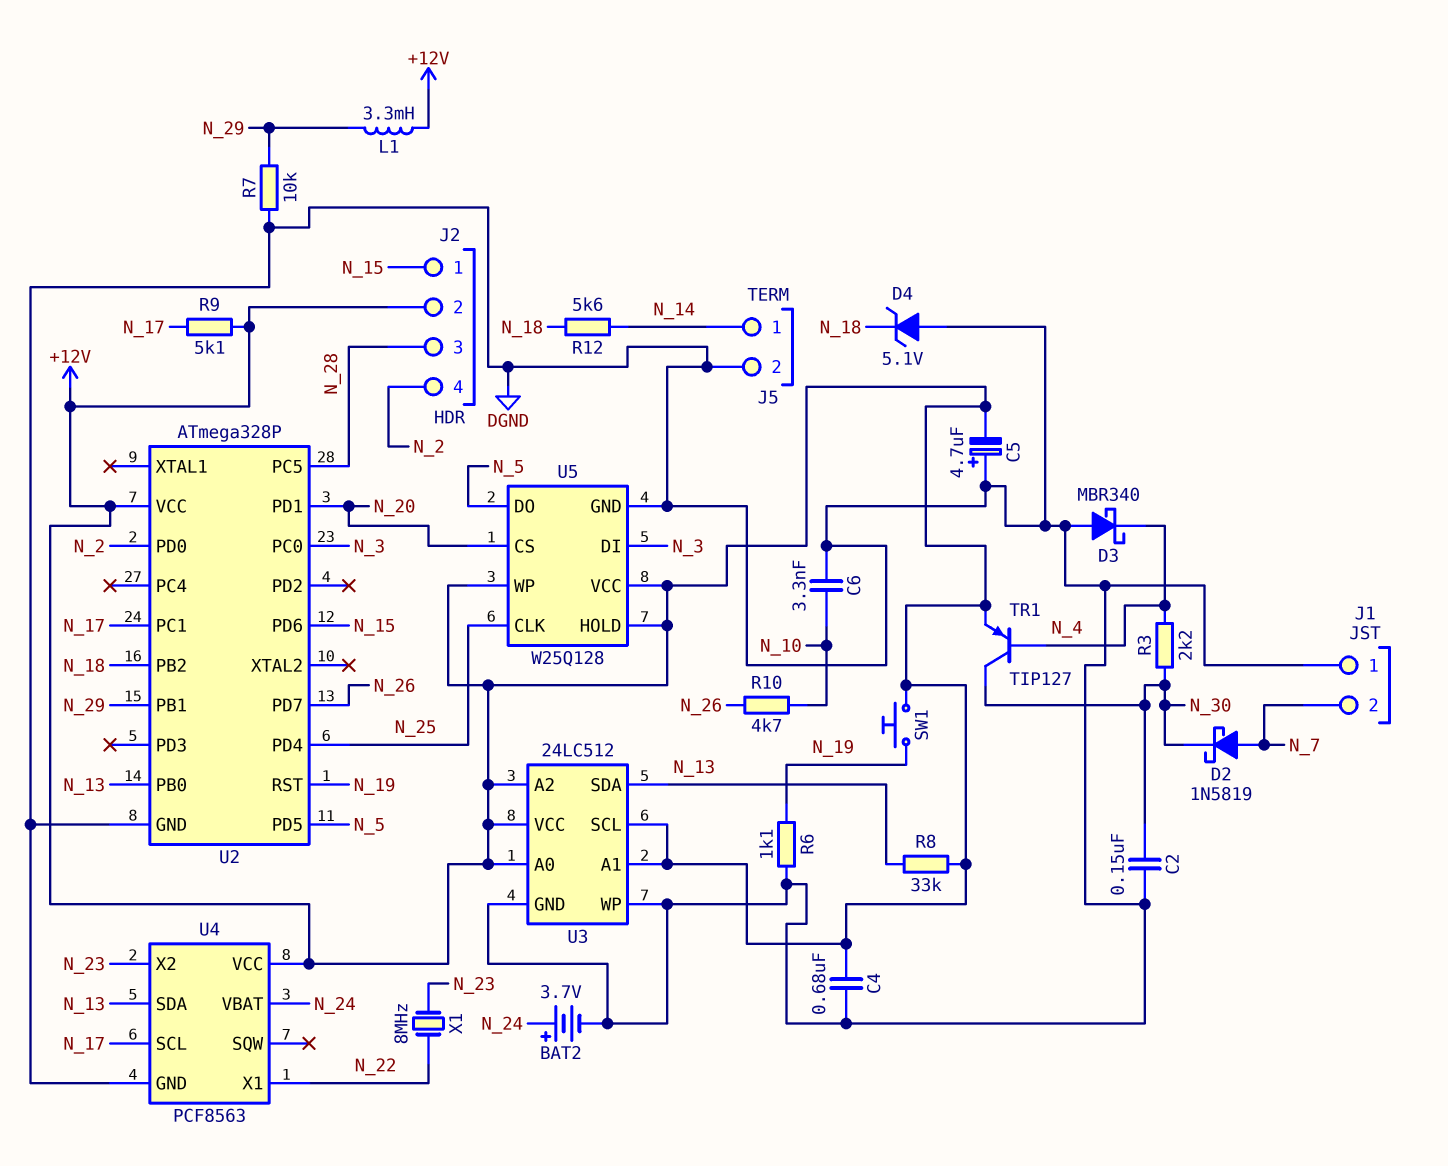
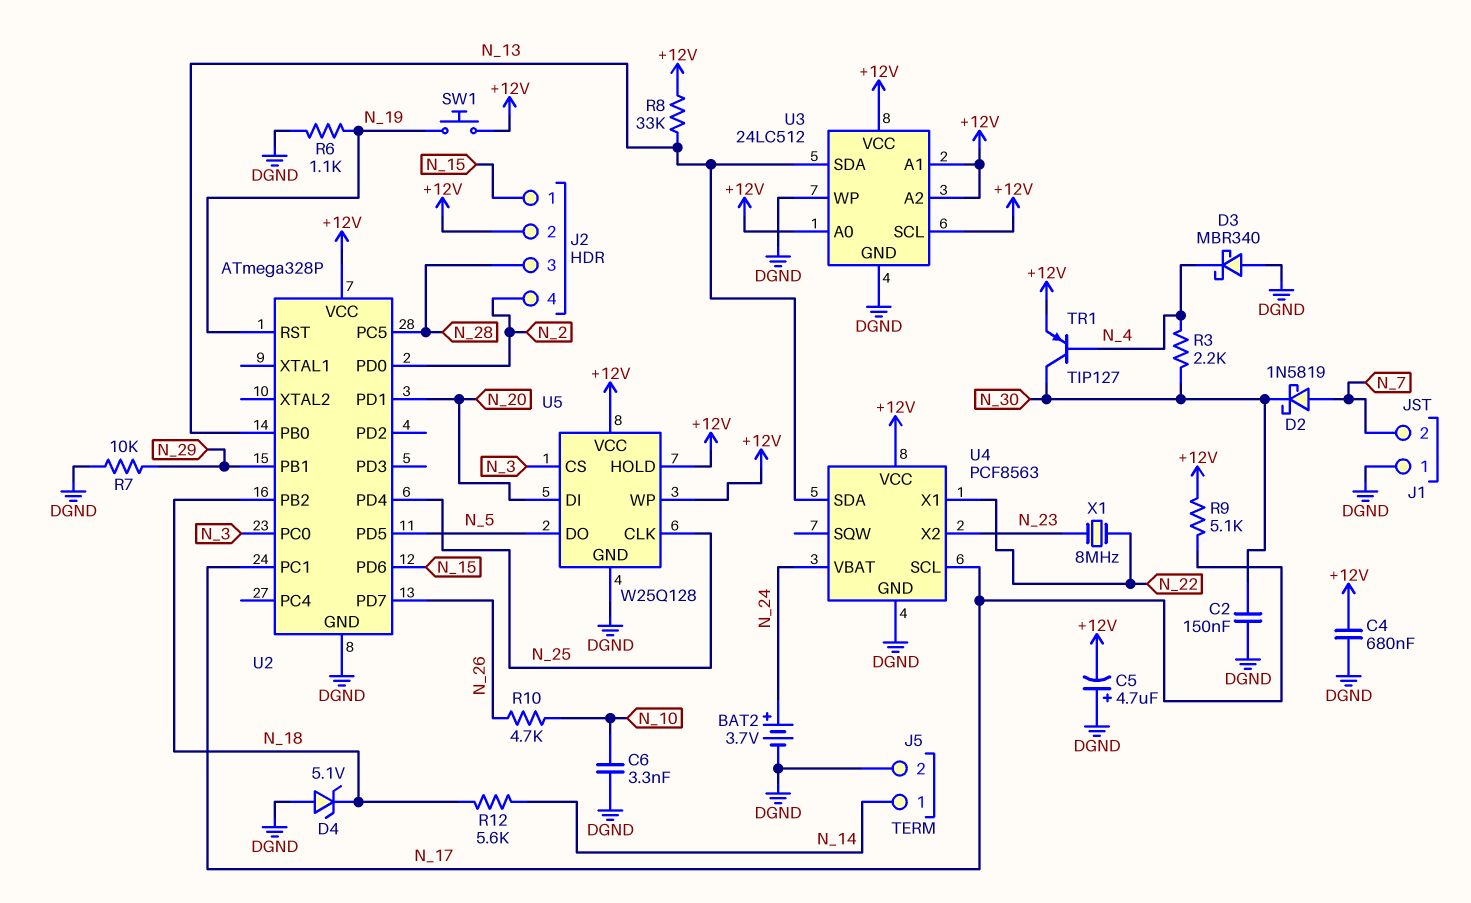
L1: 3.3mH (+12V, N_29) -> none
U5 pin CS: N_20 -> N_3
U5 pin DI: N_3 -> N_20

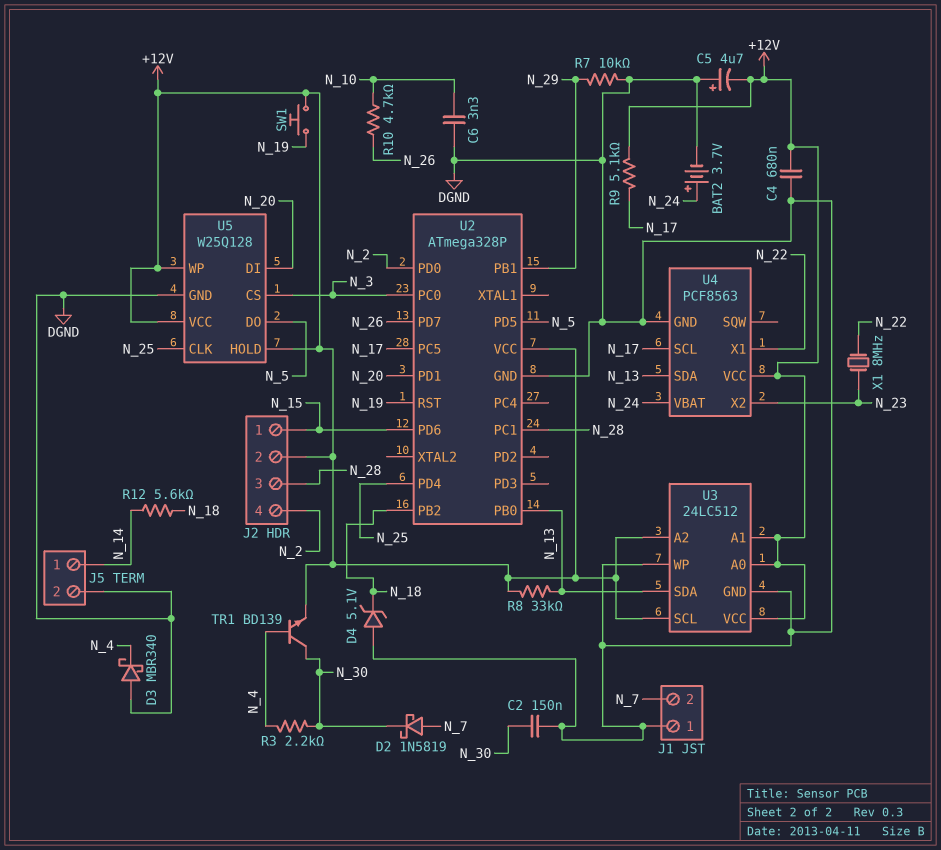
R6: 1.1k (DGND, N_19) -> none
TR1: PNP TIP127 (B N_4, C N_30, E +12V) -> NPN BD139 (B N_4, C N_30, E +12V)
U2 pin PC1: N_17 -> N_28
U2 pin PC5: N_28 -> N_17

